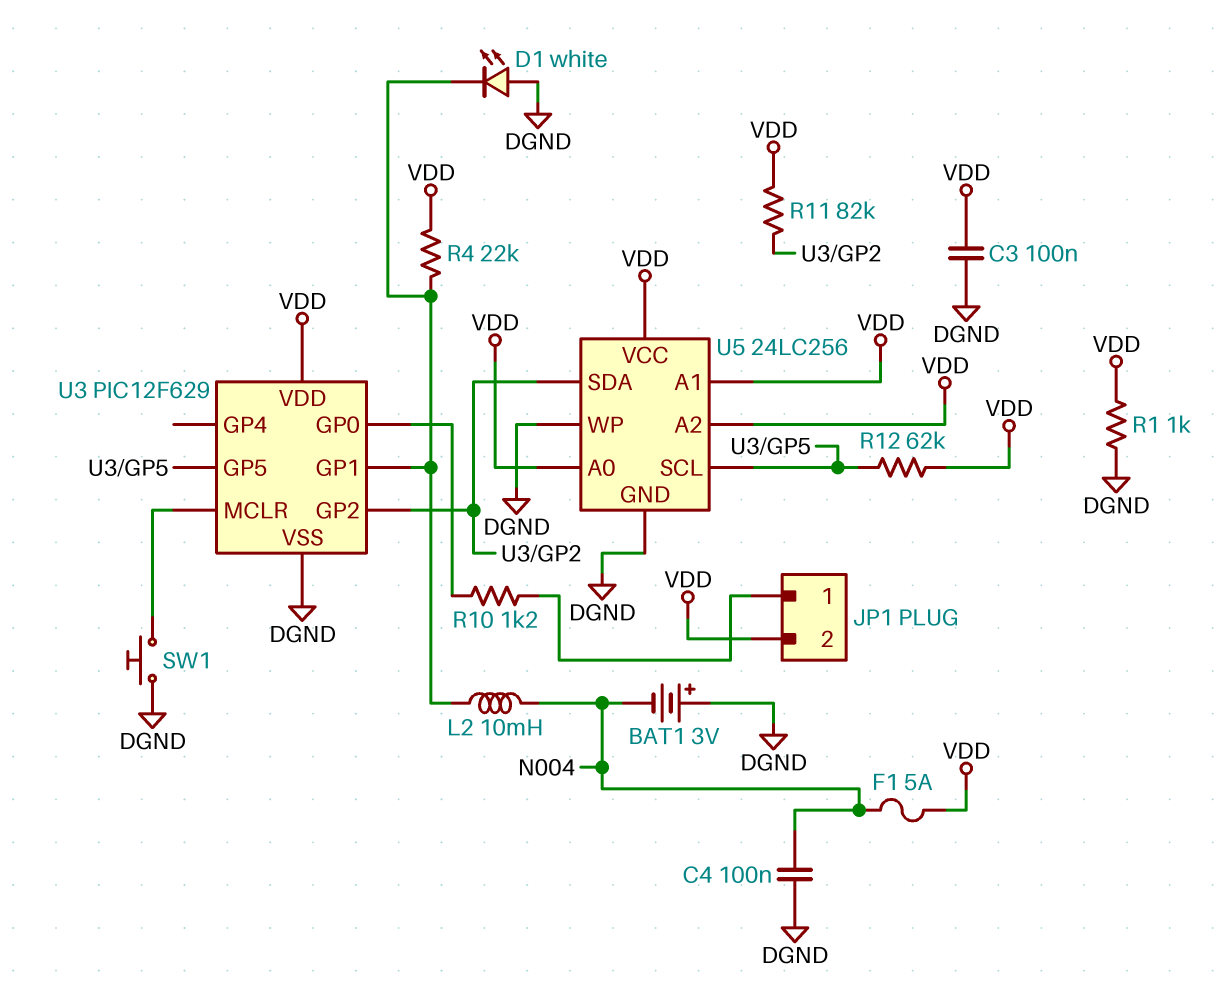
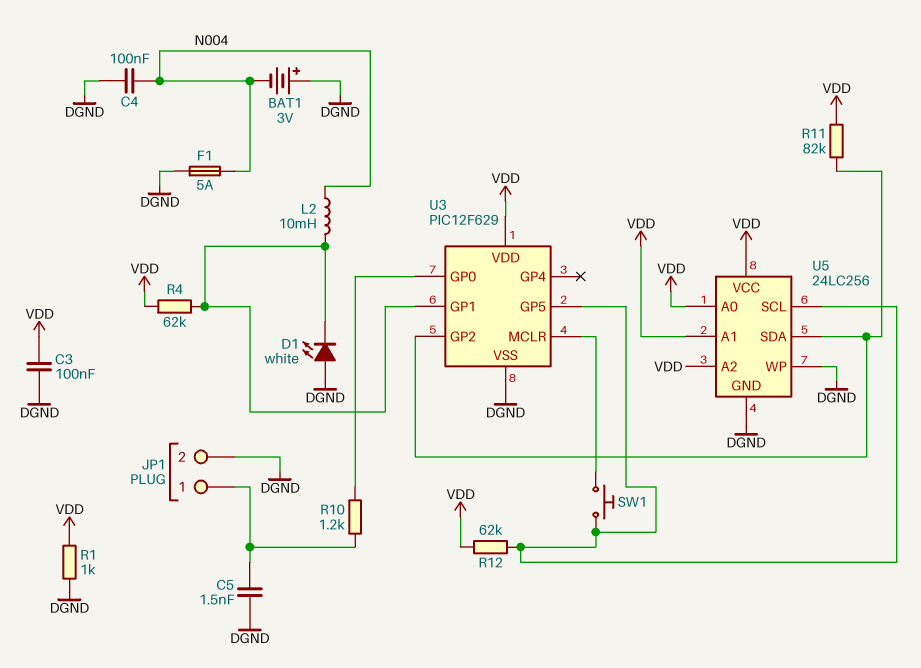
C5: none -> 1.5nF (DGND, JP1/1)
F1: 5A (N004, VDD) -> 5A (DGND, N004)
JP1 pin 2: VDD -> DGND
R4: 22k (U3/GP1, VDD) -> 62k (U3/GP1, VDD)
SW1: button (DGND, U3/MCLR) -> button (U3/GP5, U3/MCLR)

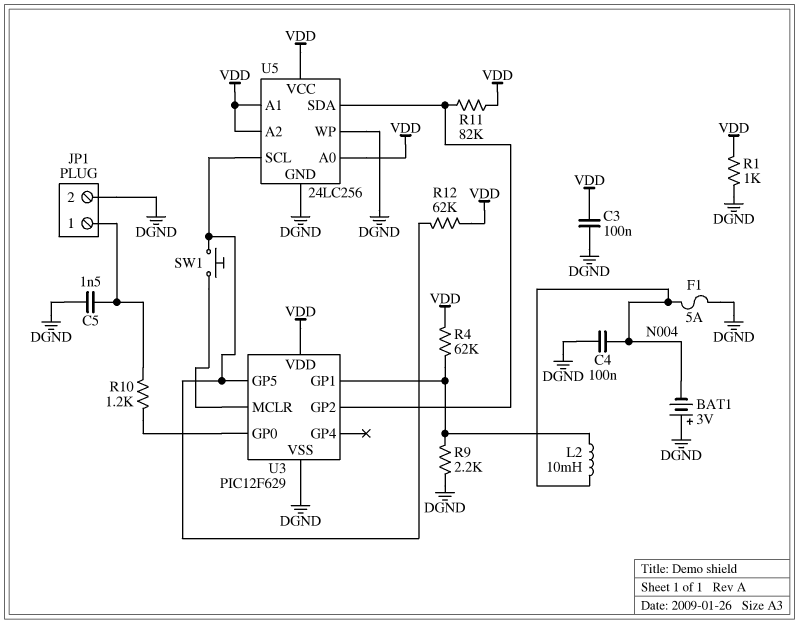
D1: LED white (A DGND, K U3/GP1) -> none
R9: none -> 2.2k (DGND, U3/GP1)

